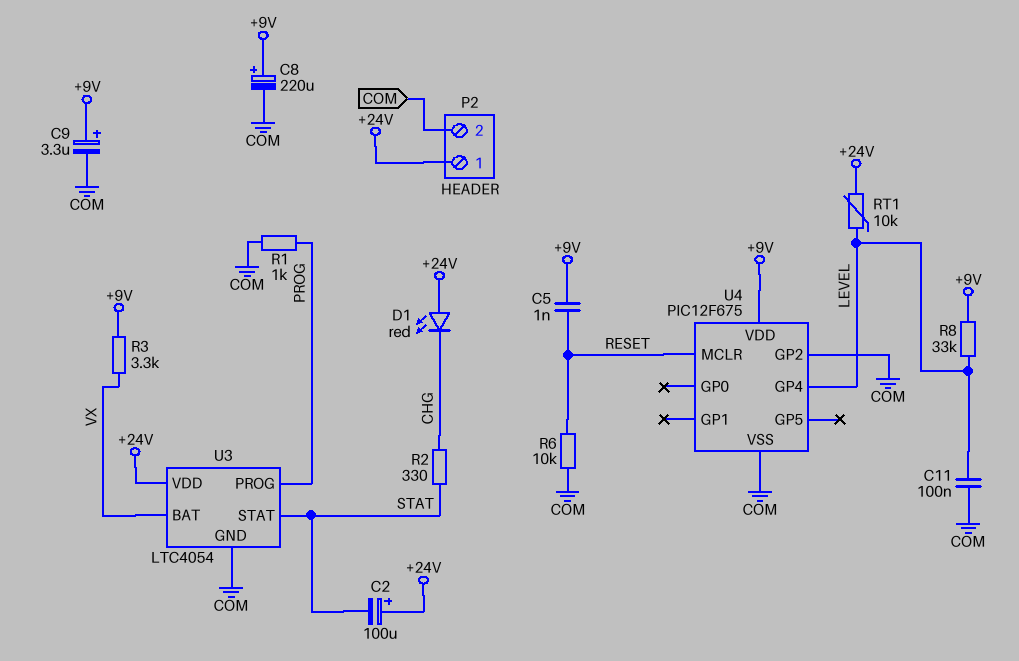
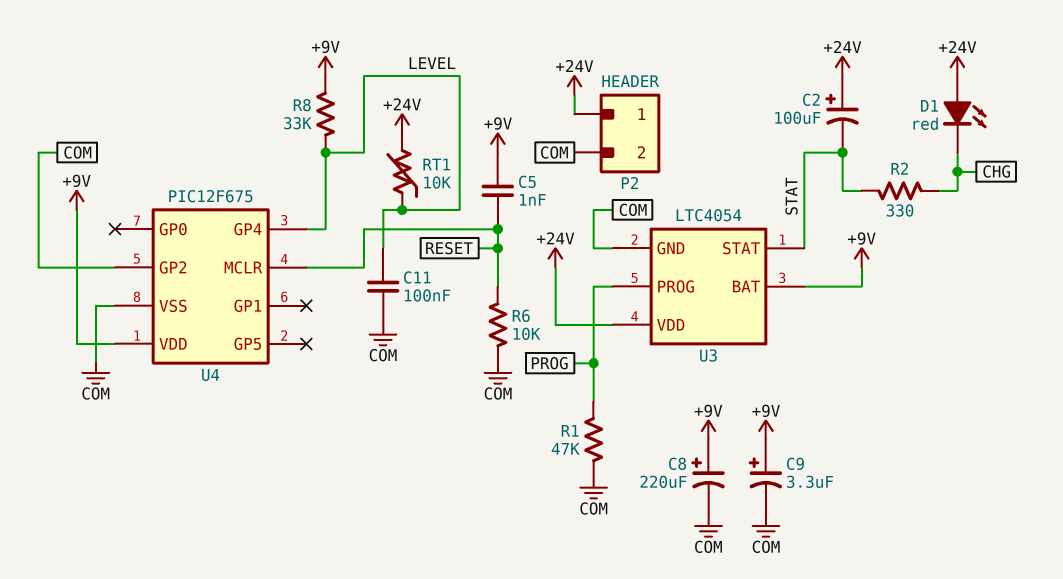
R1: 1k (COM, PROG) -> 47k (COM, PROG)
R3: 3.3k (+9V, VX) -> none
U3 pin BAT: VX -> +9V

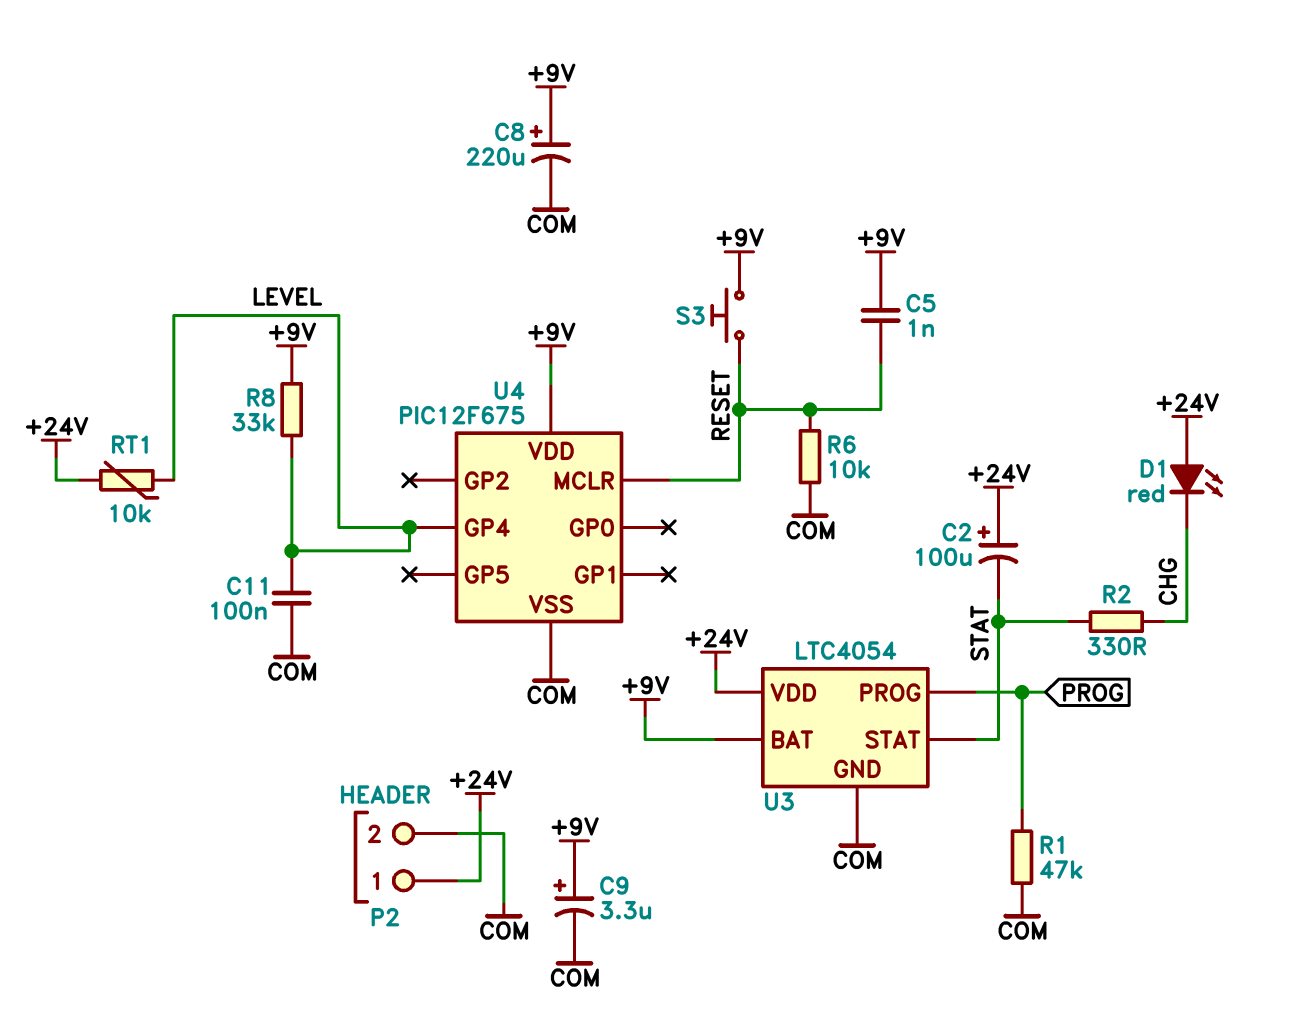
S3: none -> button (+9V, RESET)
U4 pin GP2: COM -> none

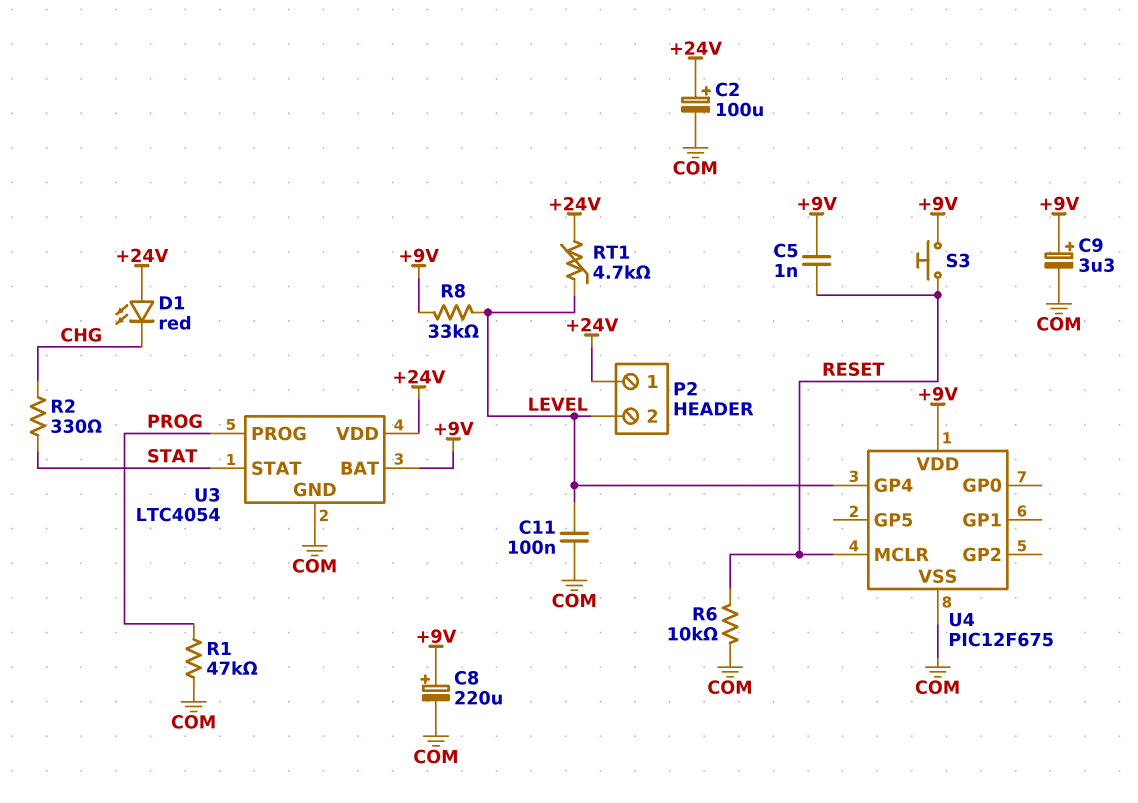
C2: 100uF (plus +24V, minus STAT) -> 100uF (plus +24V, minus COM)
P2 pin 2: COM -> LEVEL
RT1: 10k (+24V, LEVEL) -> 4.7k (+24V, LEVEL)

